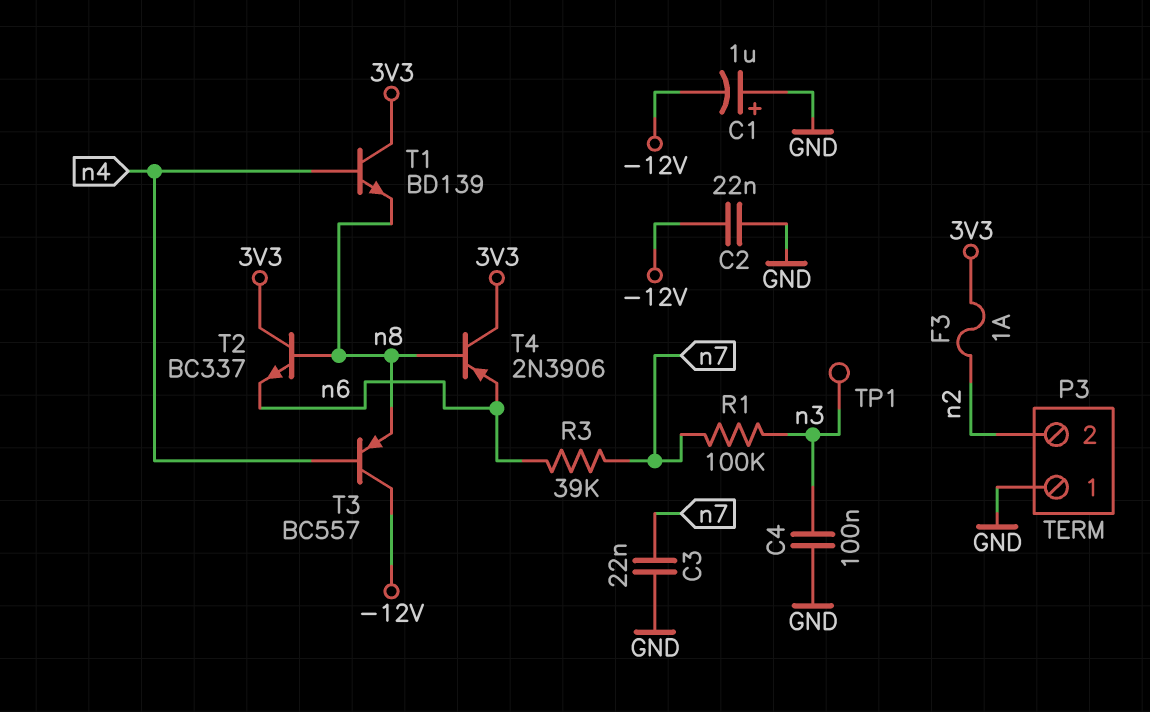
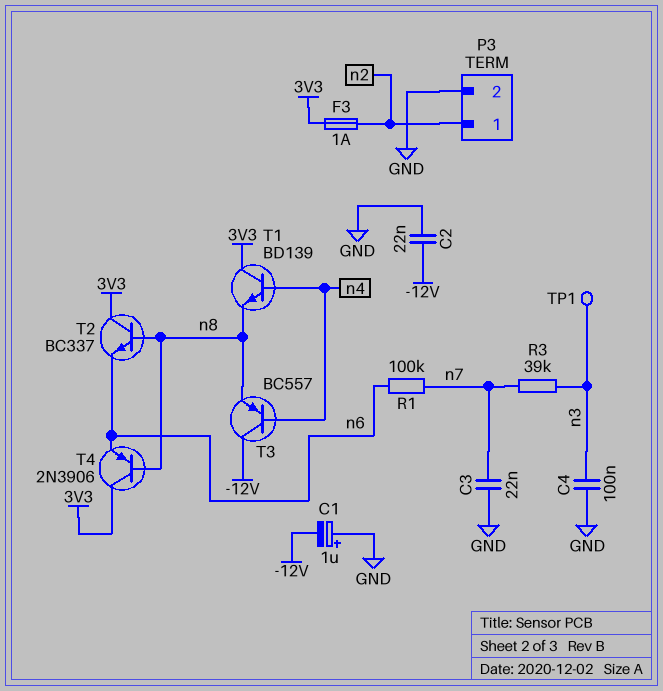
P3 pin 1: GND -> n2
P3 pin 2: n2 -> GND
R1: 100k (n3, n7) -> 100k (n6, n7)
R3: 39k (n6, n7) -> 39k (n3, n7)

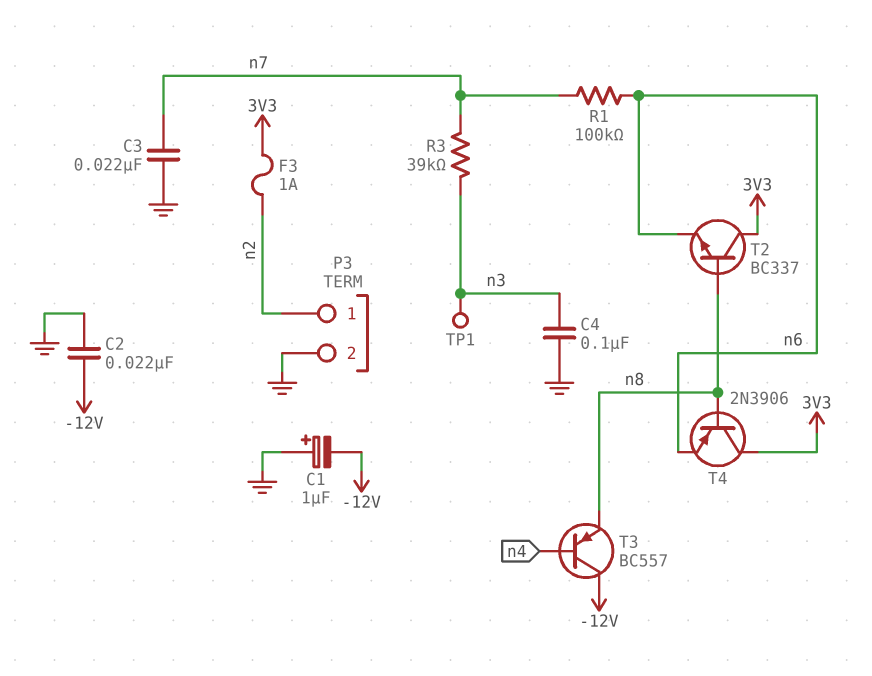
T1: NPN BD139 (B n4, C 3V3, E n8) -> none

